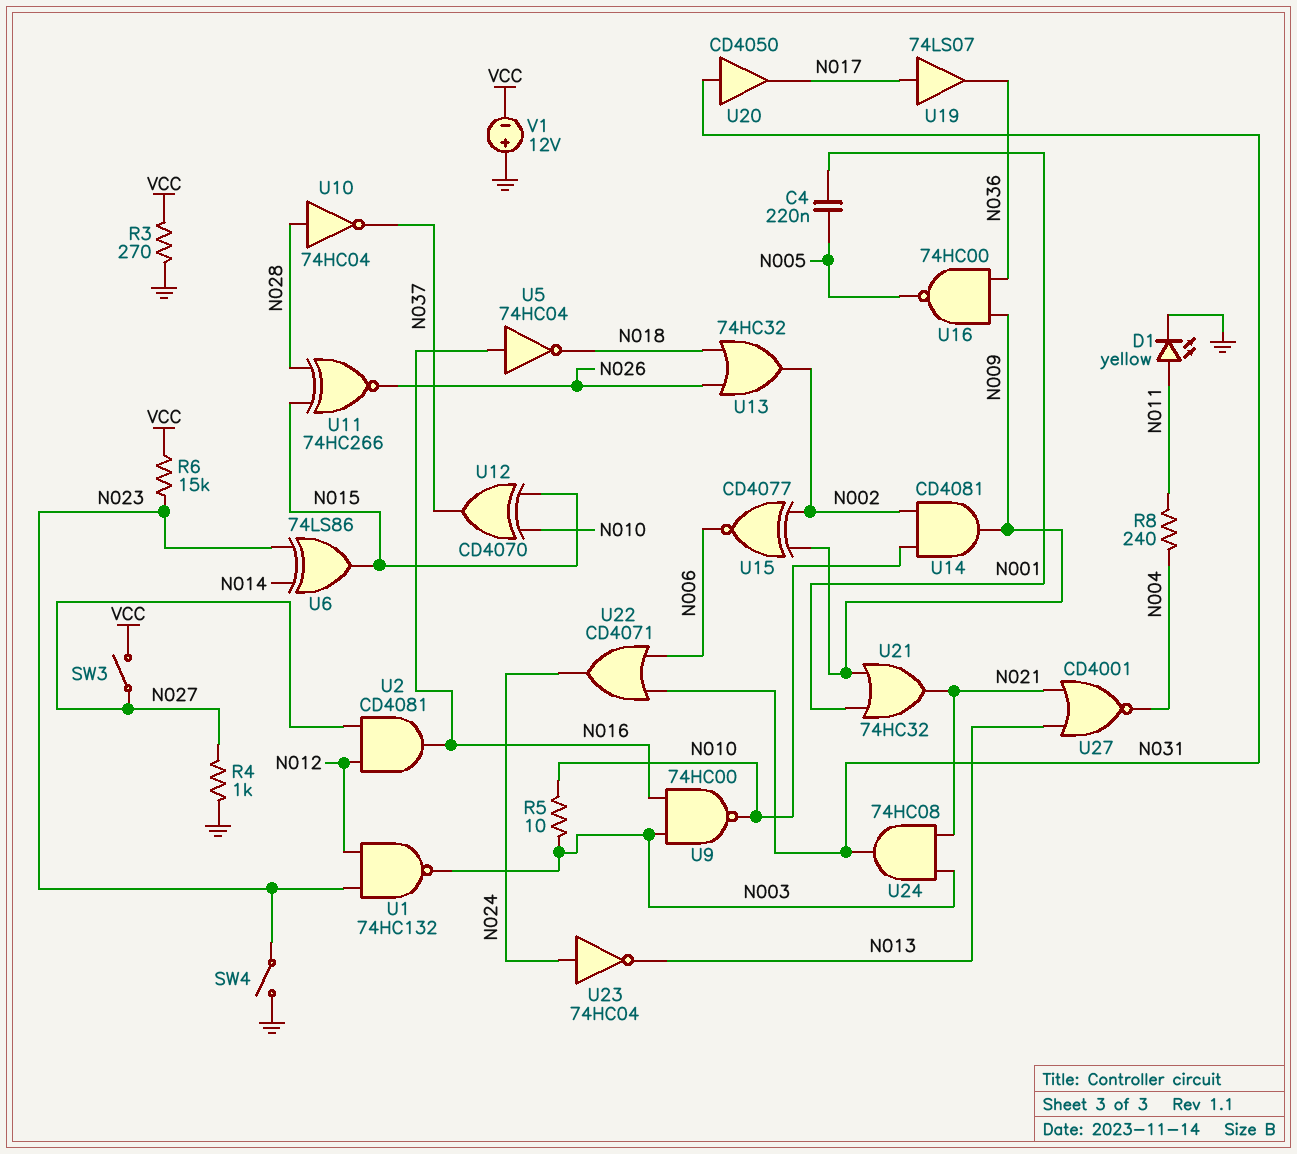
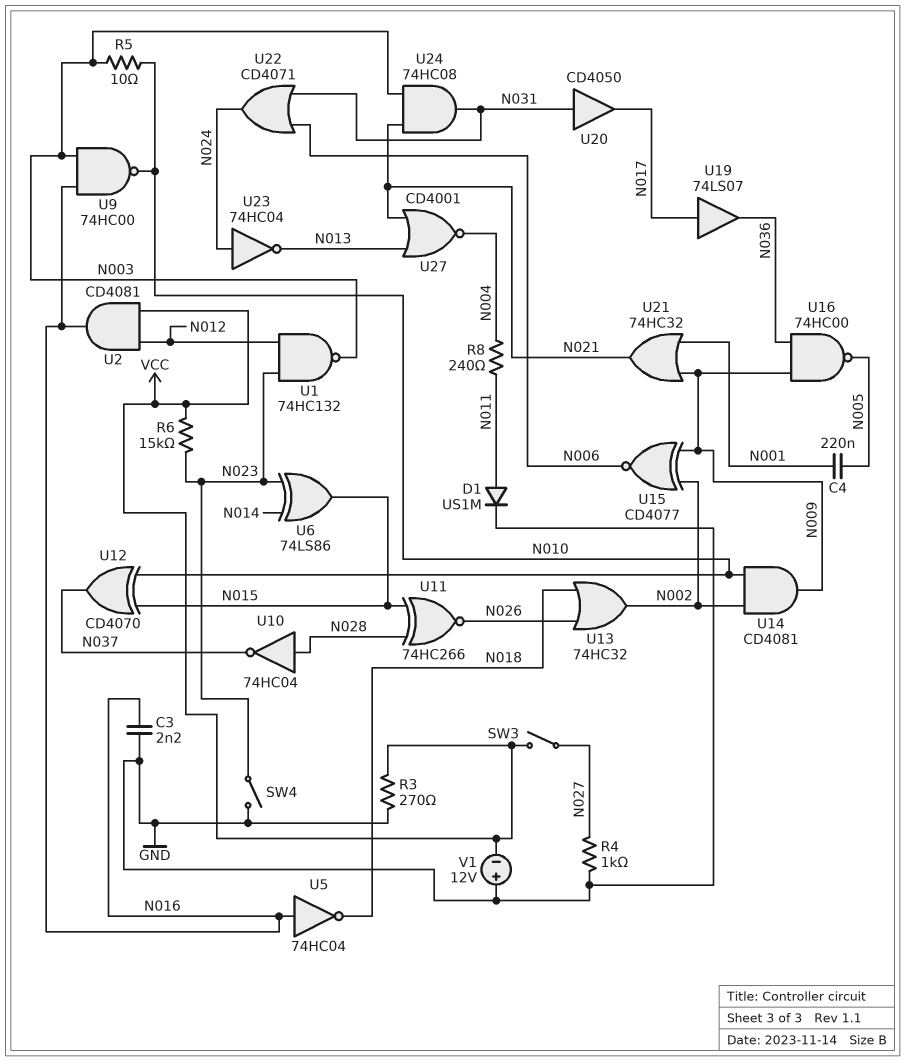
C3: none -> 2.2nF (GND, N016)
D1: LED yellow (A N011, K GND) -> diode US1M (A N011, K GND)
U2: AND CD4081 (in N012, in N027, out N016) -> AND CD4081 (in N012, in VCC, out N016)

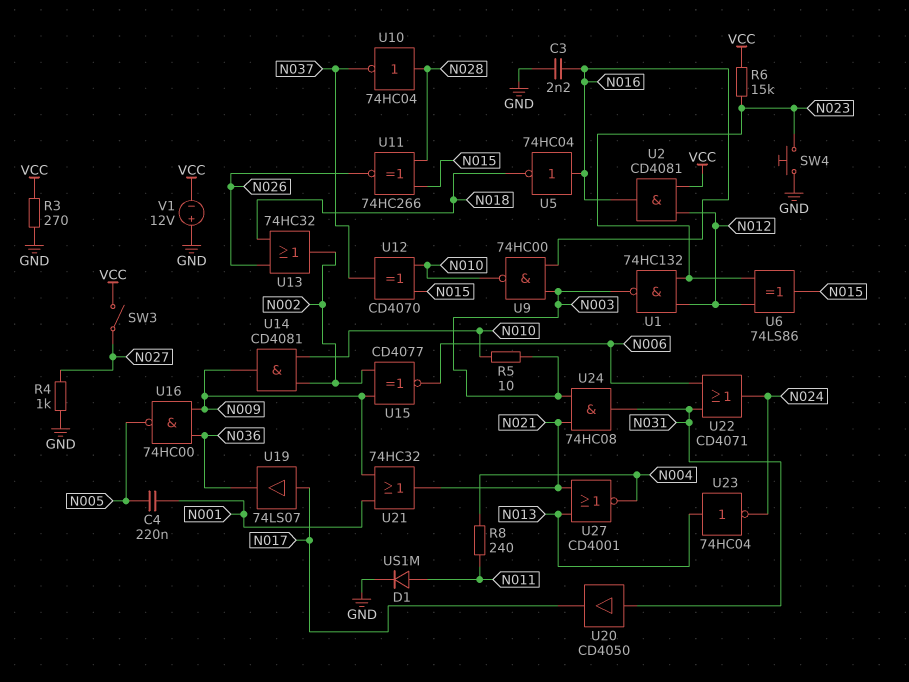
SW4: switch (GND, N023) -> button (GND, N023)
U6: XOR 74LS86 (in N014, in N023, out N015) -> XOR 74LS86 (in N012, in N023, out N015)
U23: NOT 74HC04 (in N024, out N013) -> NOT 74HC04 (in N013, out N024)

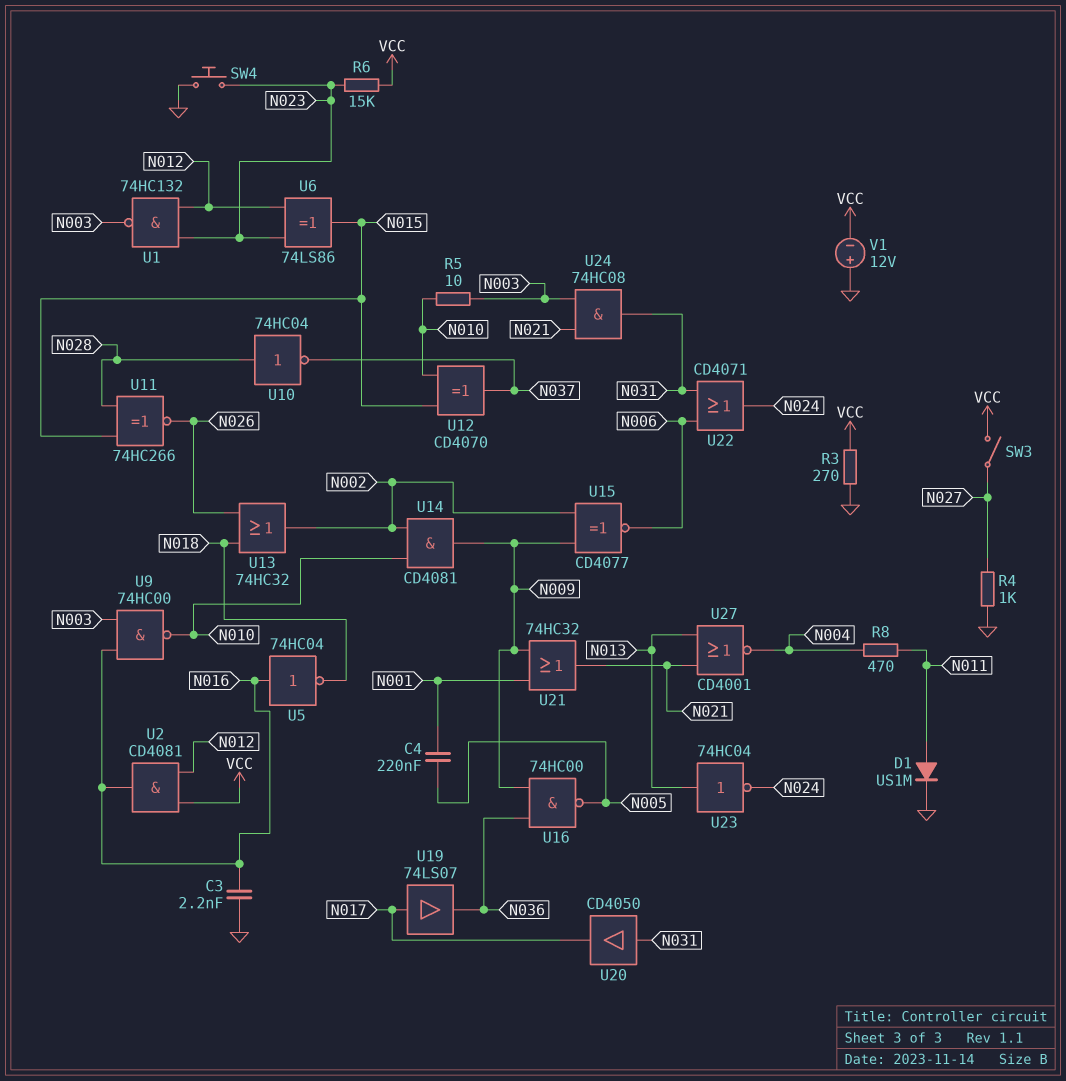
R8: 240 (N004, N011) -> 470 (N004, N011)

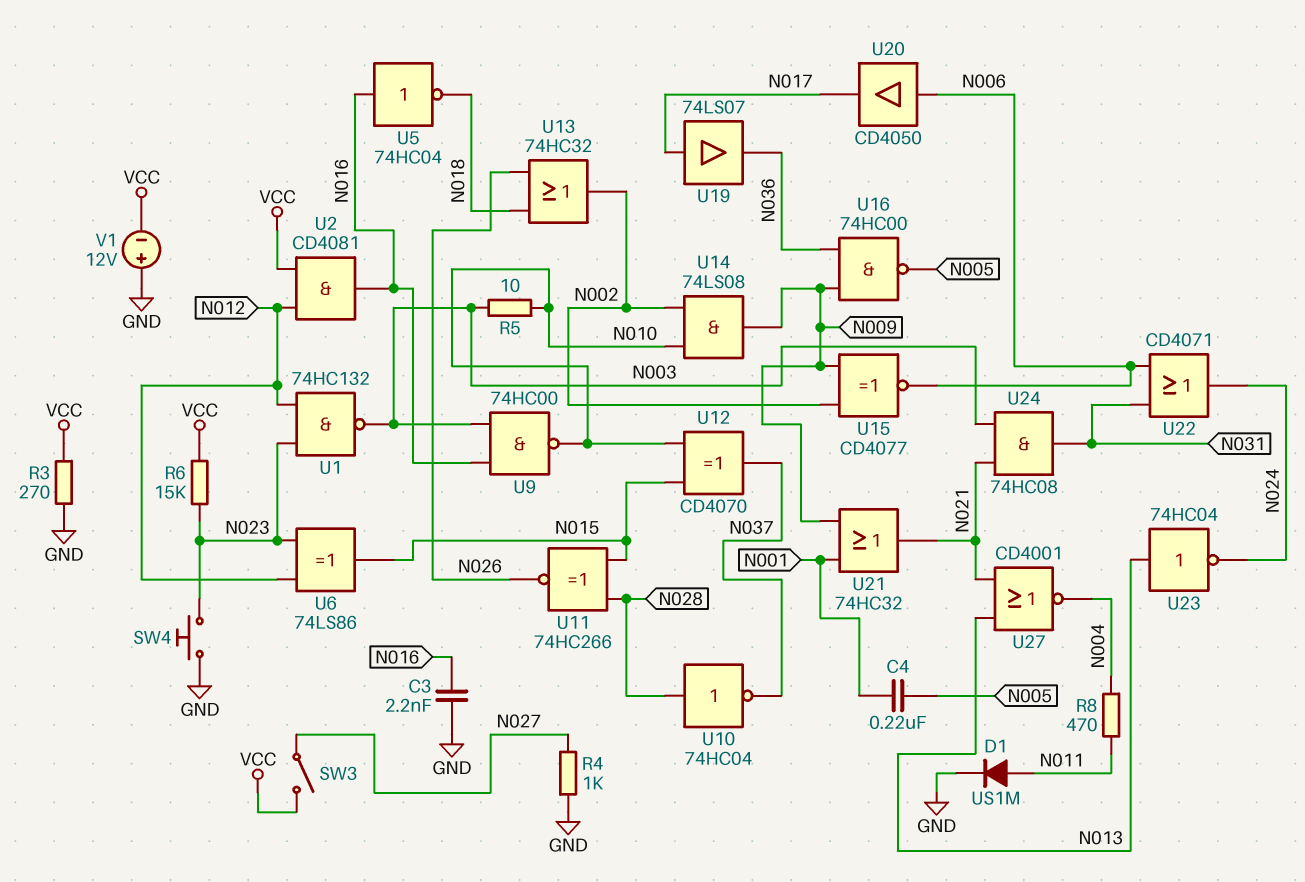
U14: AND CD4081 (in N002, in N010, out N009) -> AND 74LS08 (in N002, in N010, out N009)
U20: buffer CD4050 (in N031, out N017) -> buffer CD4050 (in N006, out N017)

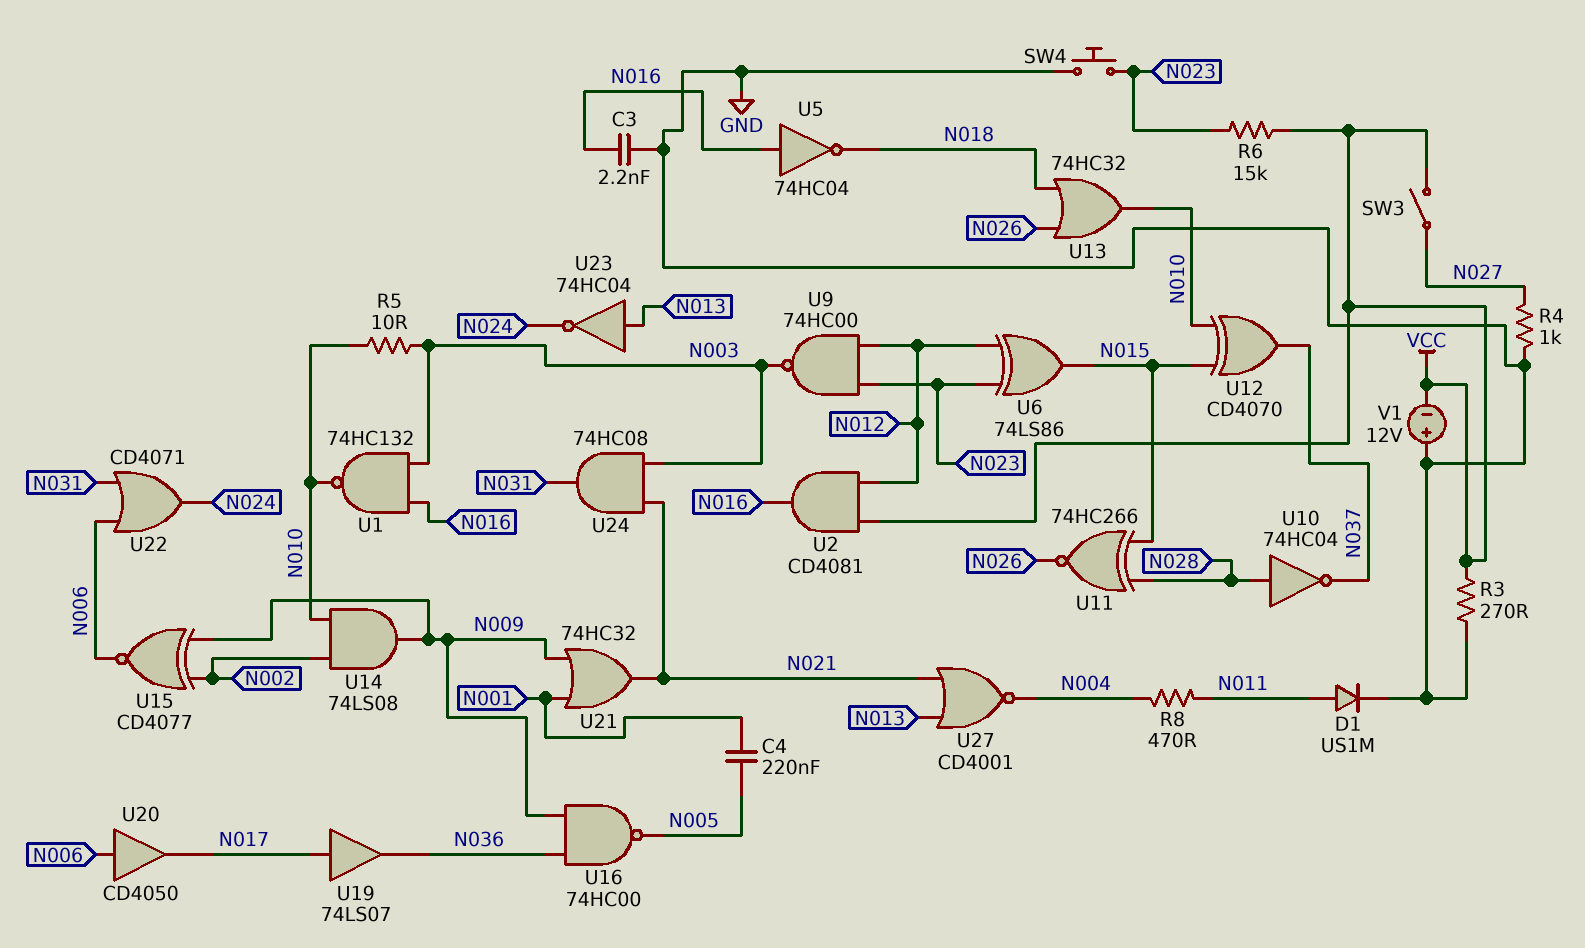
U1: NAND 74HC132 (in N012, in N023, out N003) -> NAND 74HC132 (in N003, in N016, out N010)
U9: NAND 74HC00 (in N003, in N016, out N010) -> NAND 74HC00 (in N012, in N023, out N003)
U13: OR 74HC32 (in N018, in N026, out N002) -> OR 74HC32 (in N018, in N026, out N010)

